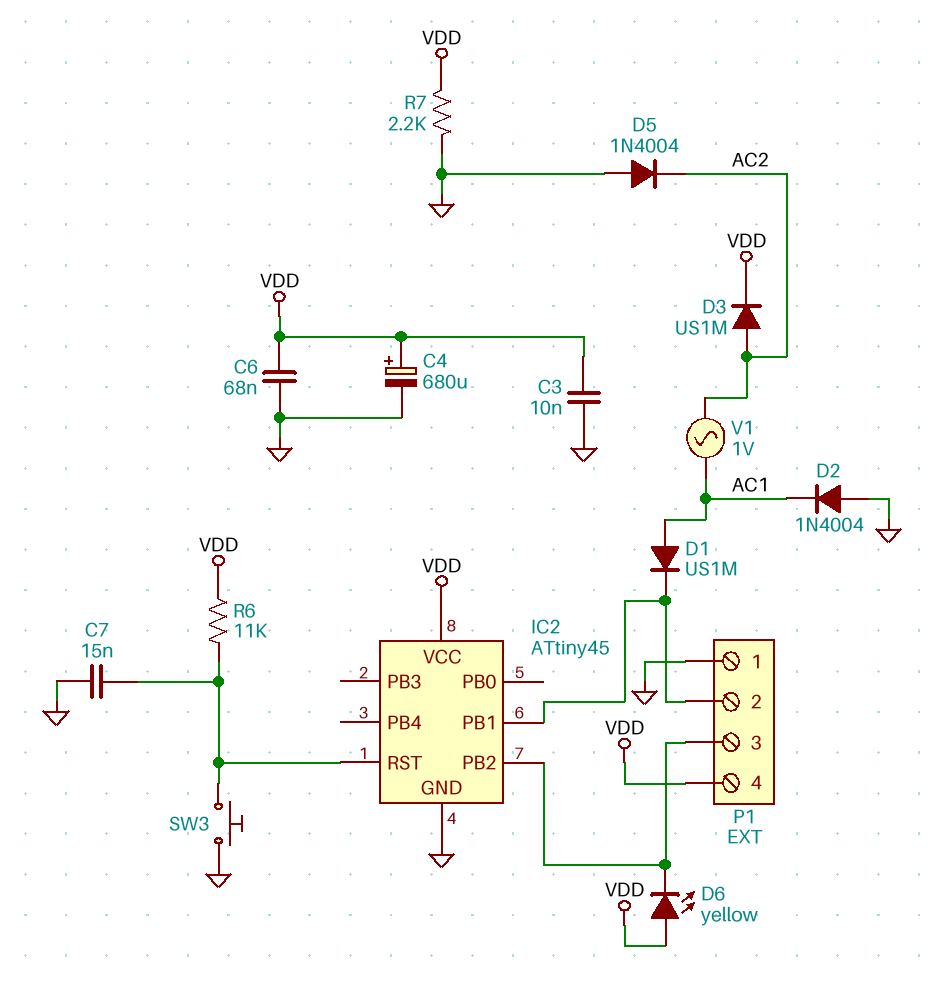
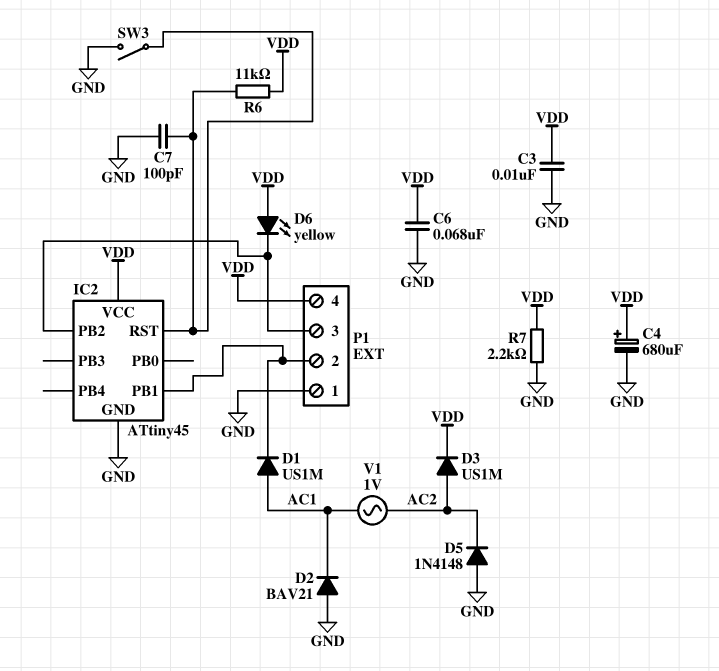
C7: 15nF (GND, IC2/RST) -> 100pF (GND, IC2/RST)
D2: diode 1N4004 (A GND, K AC1) -> diode BAV21 (A GND, K AC1)
D5: diode 1N4004 (A GND, K AC2) -> diode 1N4148 (A GND, K AC2)
SW3: button (GND, IC2/RST) -> switch (GND, IC2/RST)

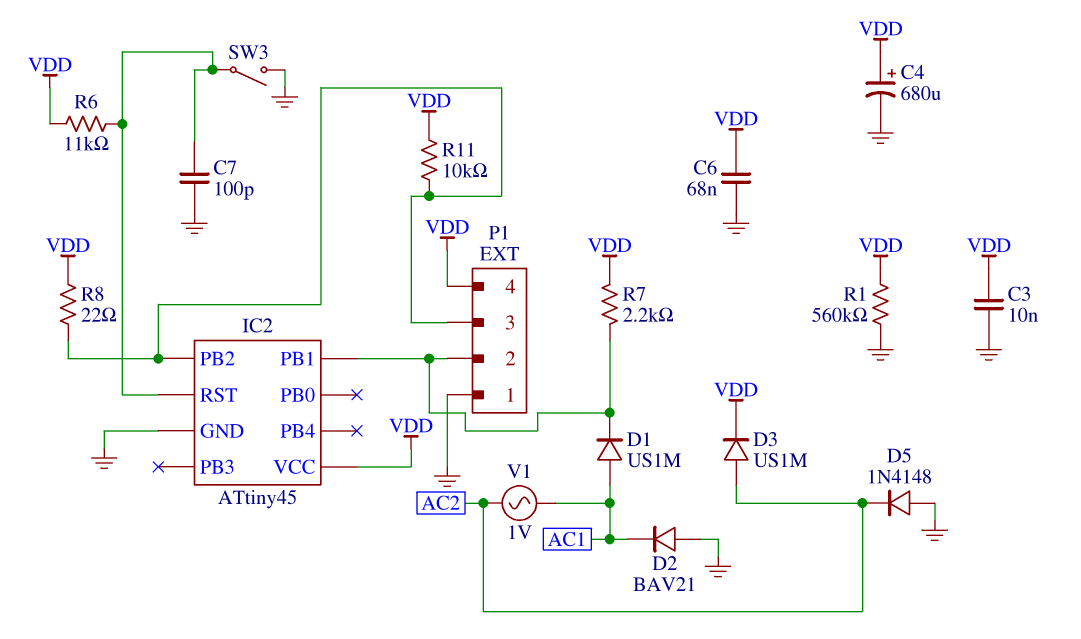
D6: LED yellow (A VDD, K IC2/PB2) -> none
R1: none -> 560k (GND, VDD)
R7: 2.2k (GND, VDD) -> 2.2k (IC2/PB1, VDD)
R8: none -> 22 (IC2/PB2, VDD)
R11: none -> 10k (IC2/PB2, VDD)

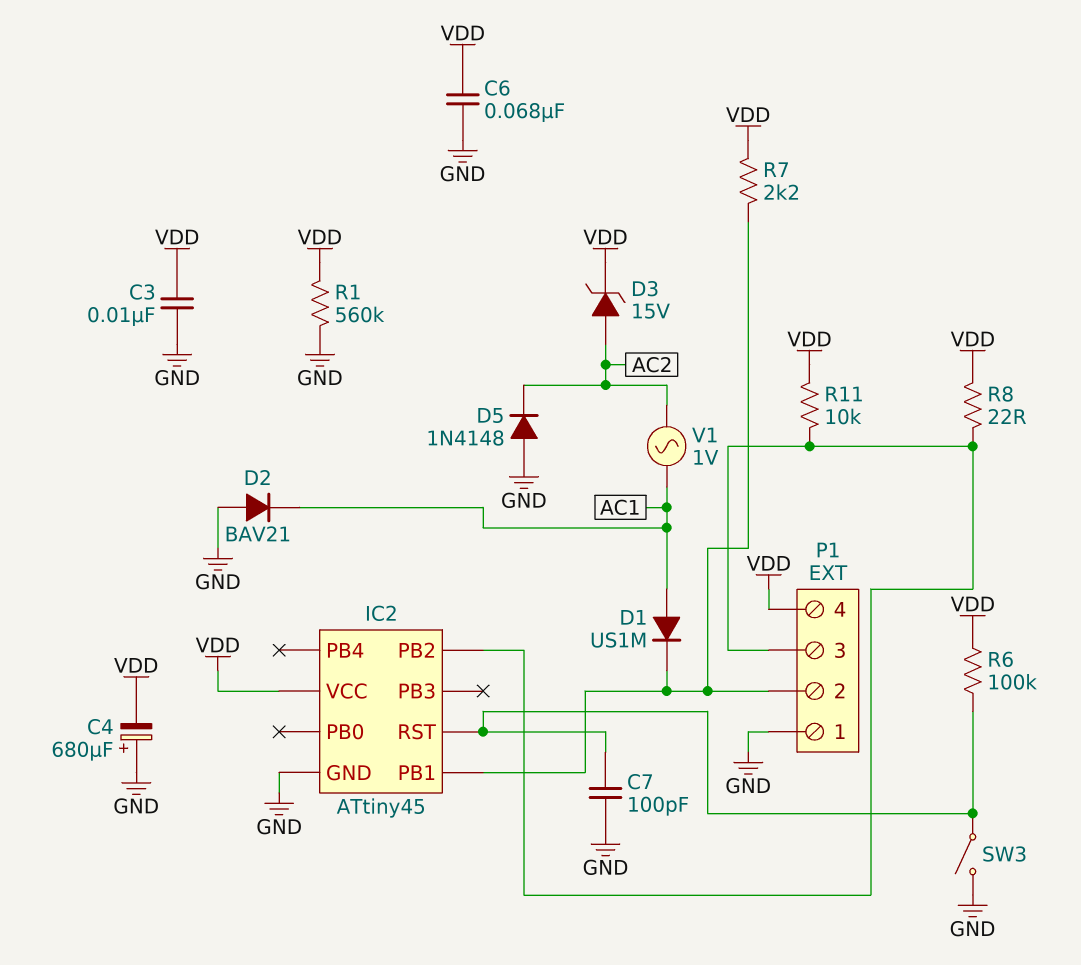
C4: 680uF (plus VDD, minus GND) -> 680uF (plus GND, minus VDD)
D3: diode US1M (A AC2, K VDD) -> zener 15V (A AC2, K VDD)
R6: 11k (IC2/RST, VDD) -> 100k (IC2/RST, VDD)

